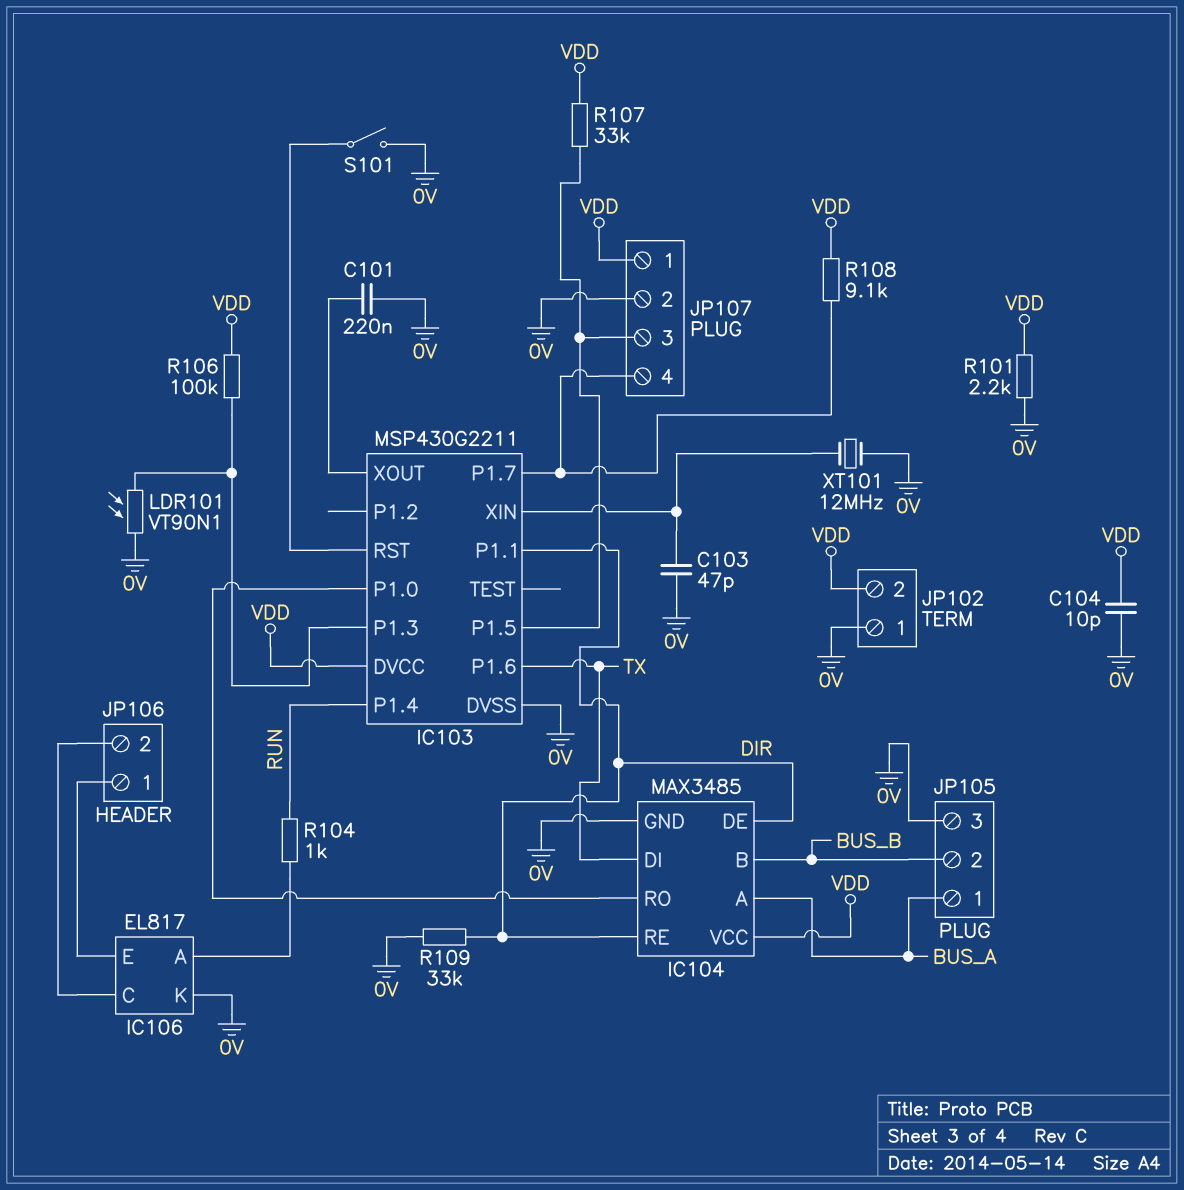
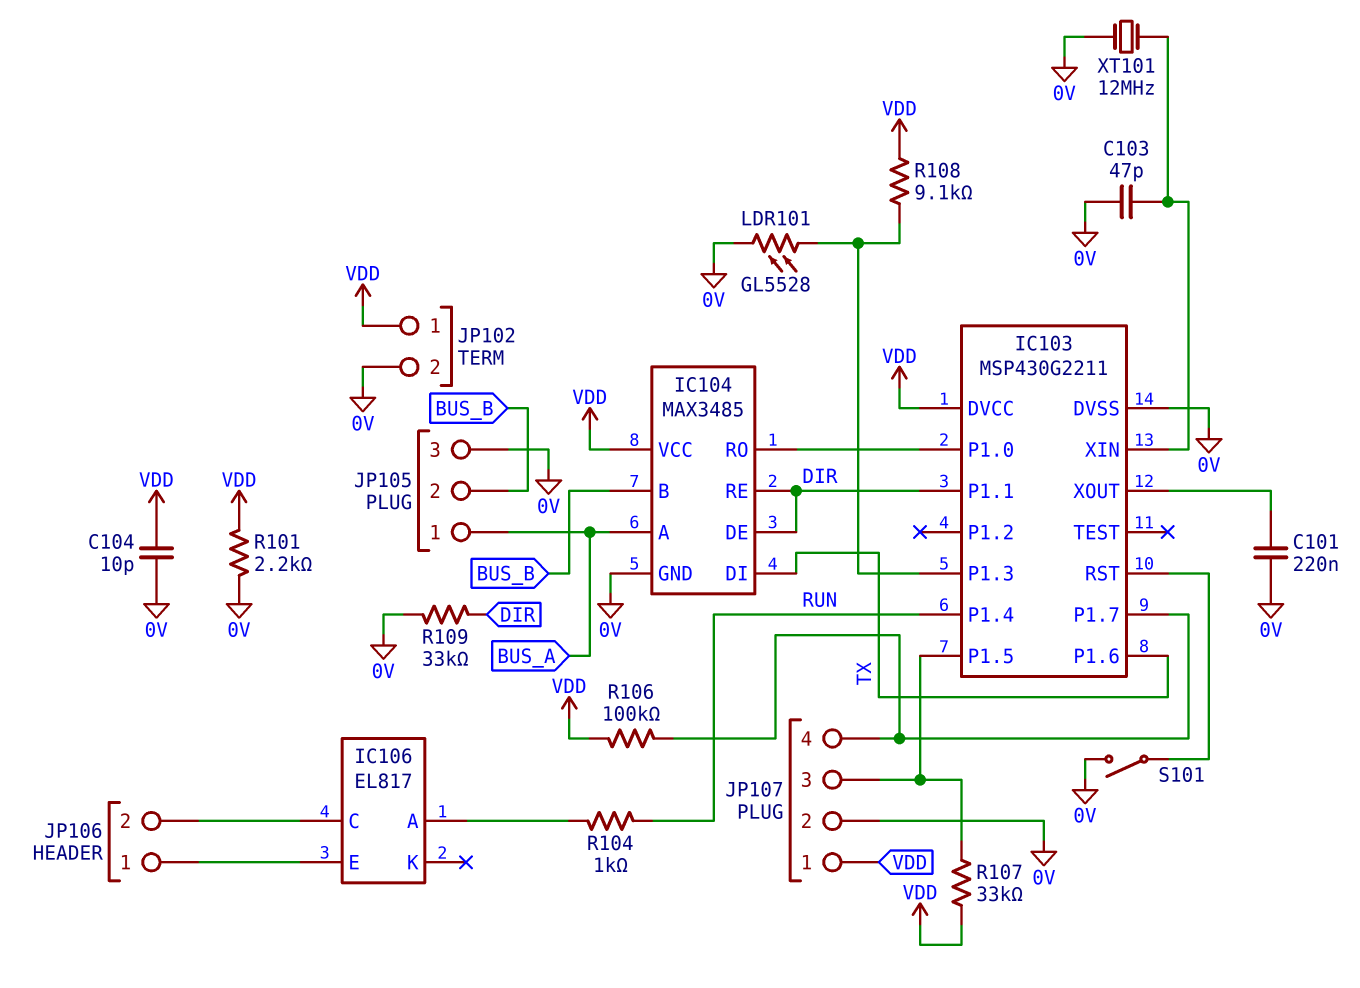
IC106 pin K: 0V -> none
JP102 pin 1: 0V -> VDD
JP102 pin 2: VDD -> 0V
LDR101: VT90N1 (0V, IC103/P1.3) -> GL5528 (0V, IC103/P1.3)
R106: 100k (IC103/P1.3, VDD) -> 100k (IC103/P1.7, VDD)
R108: 9.1k (IC103/P1.7, VDD) -> 9.1k (IC103/P1.3, VDD)

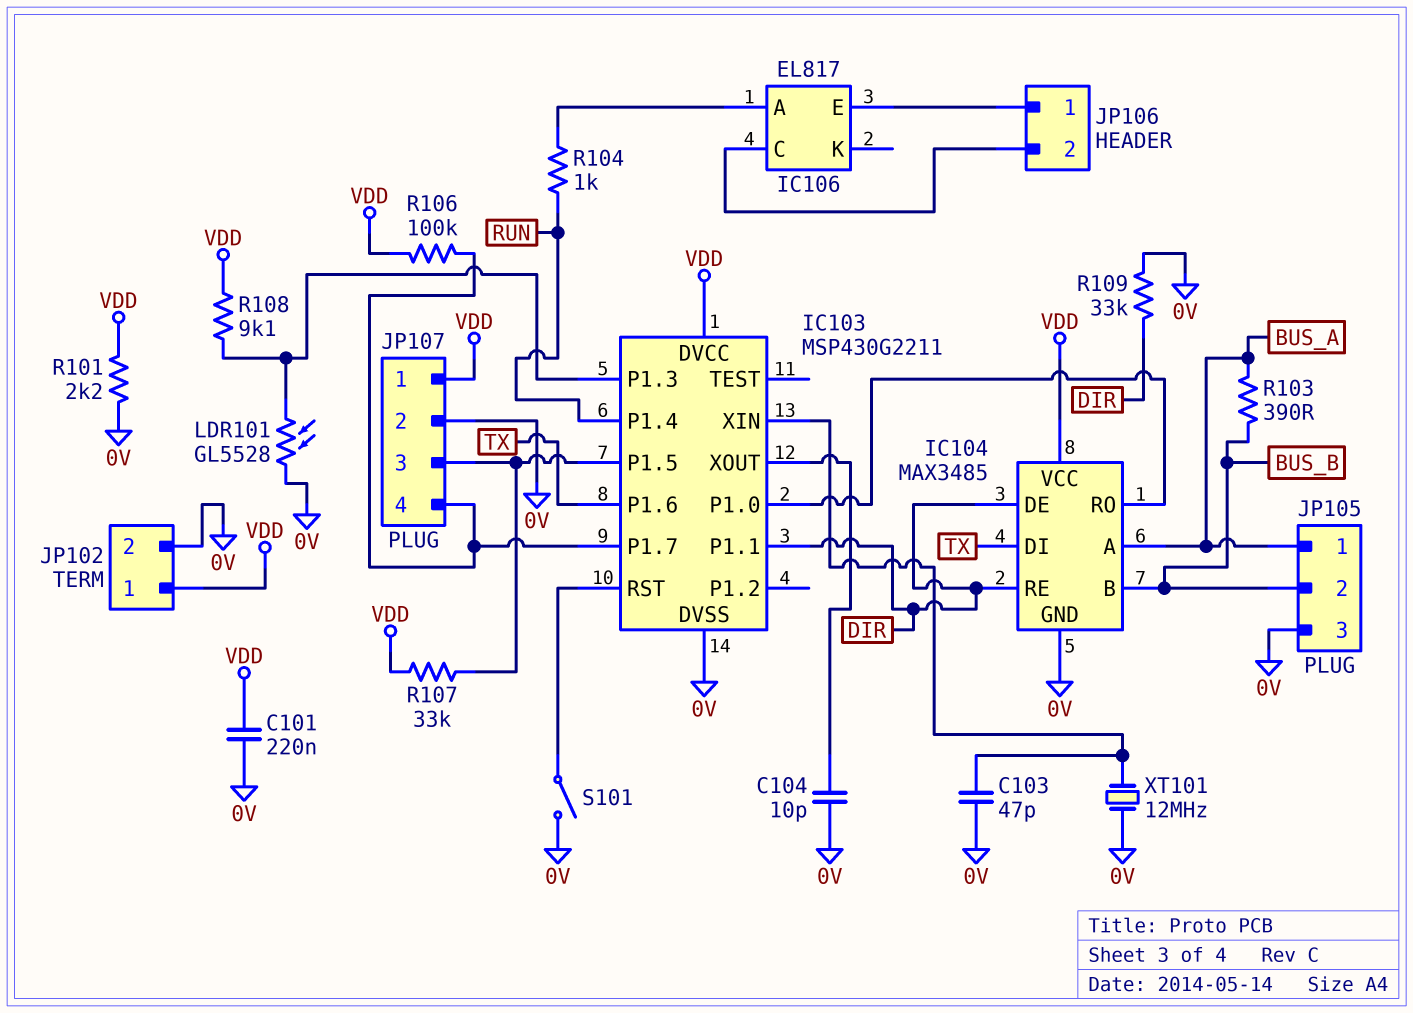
C101: 220nF (0V, IC103/XOUT) -> 220nF (0V, VDD)
C104: 10pF (0V, VDD) -> 10pF (0V, IC103/XOUT)
R103: none -> 390 (BUS_A, BUS_B)

